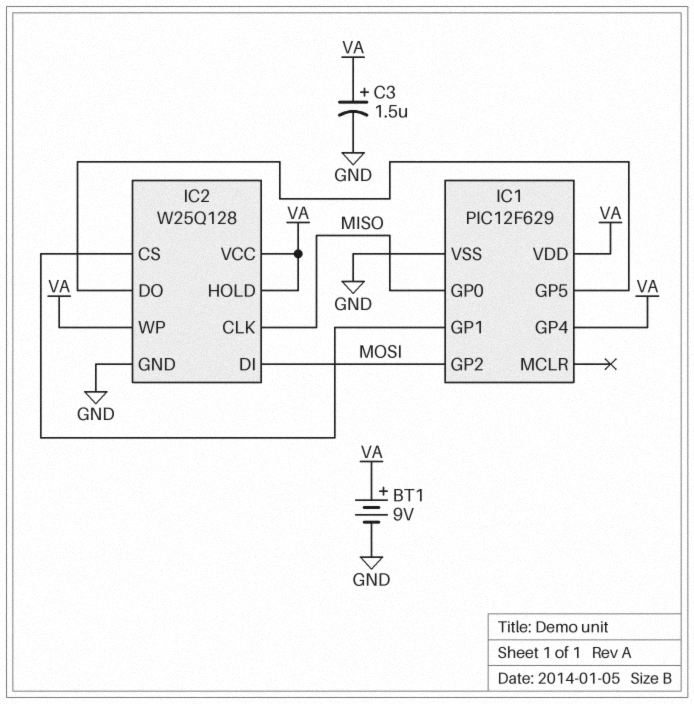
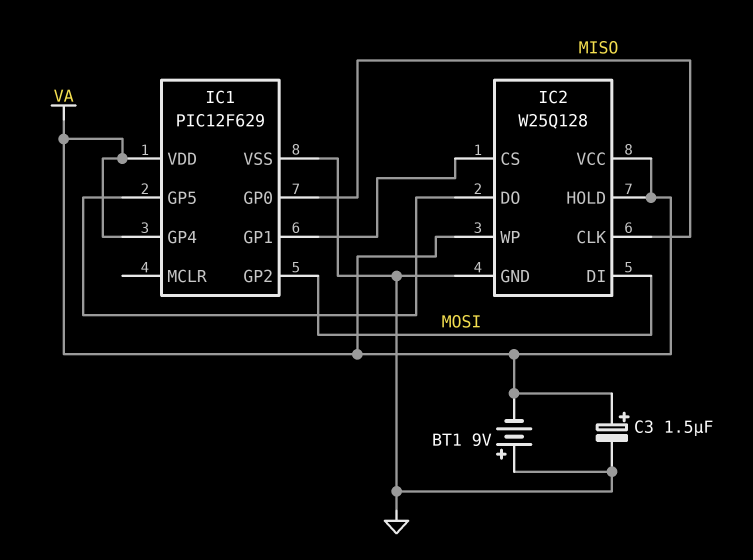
BT1: 9V (plus VA, minus GND) -> 9V (plus GND, minus VA)

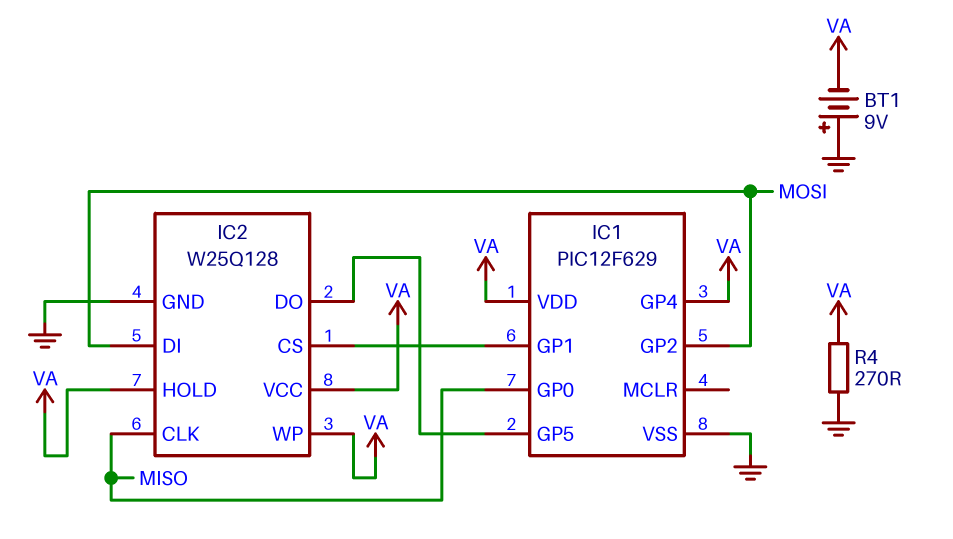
C3: 1.5uF (plus VA, minus GND) -> none
R4: none -> 270 (GND, VA)

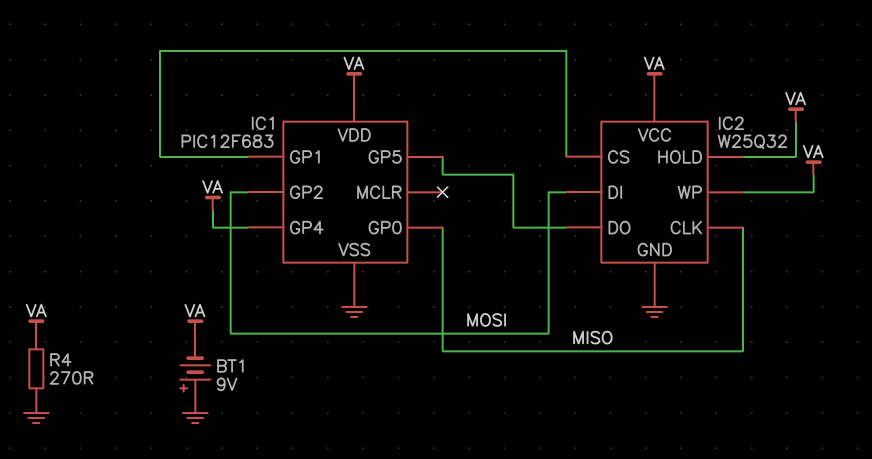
IC1: PIC12F629 -> PIC12F683
IC2: W25Q128 -> W25Q32

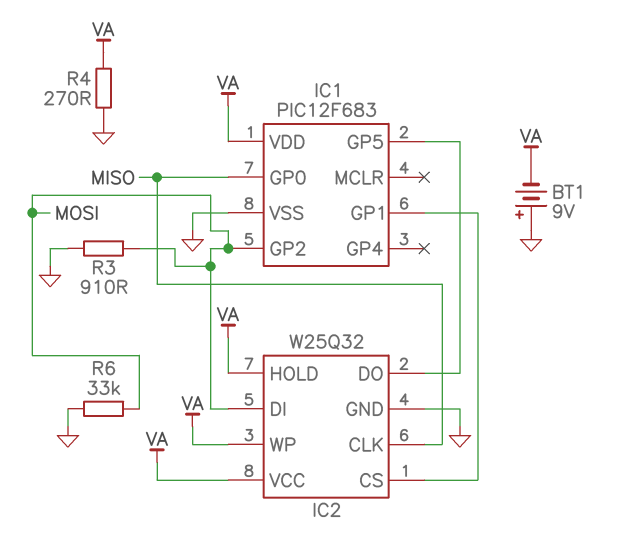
IC1 pin GP4: VA -> none
R3: none -> 910 (GND, MOSI)
R6: none -> 33k (GND, MOSI)

